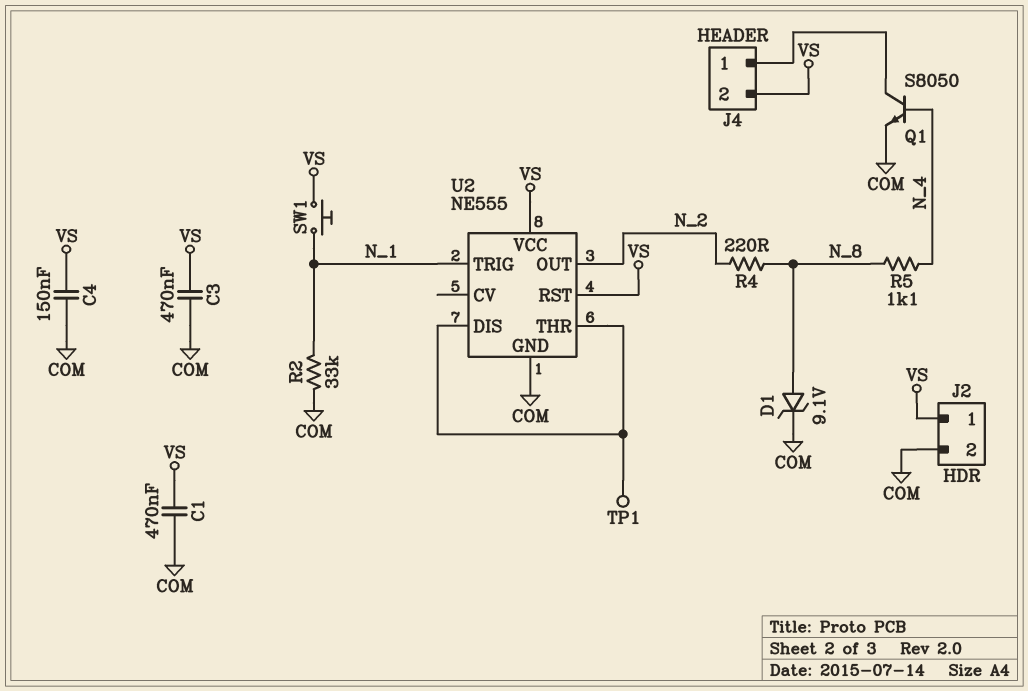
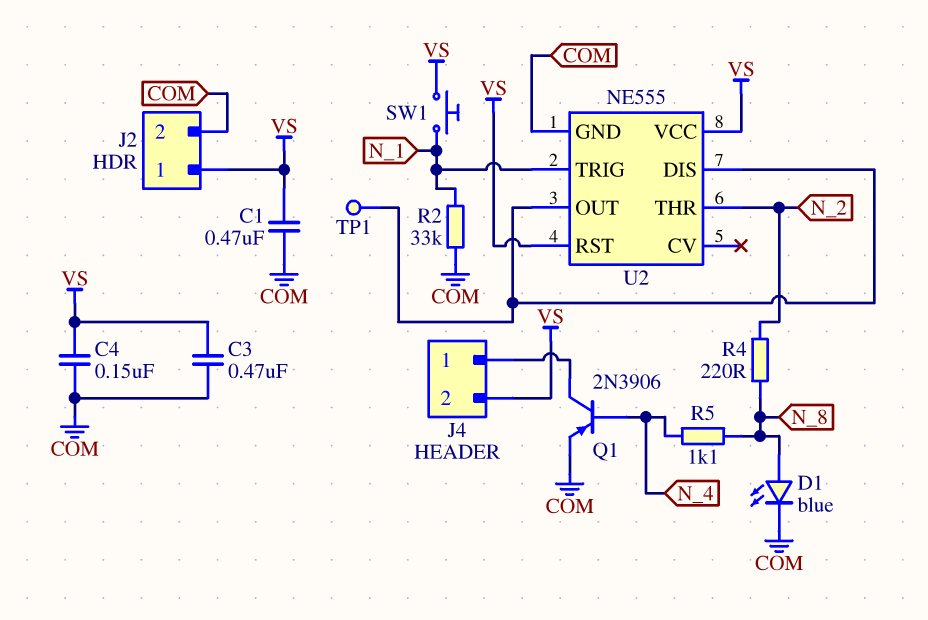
D1: zener 9.1V (A N_8, K COM) -> LED blue (A N_8, K COM)
Q1: NPN S8050 (B N_4, C J4/1, E COM) -> PNP 2N3906 (B N_4, C J4/1, E COM)
U2 pin OUT: N_2 -> U2/DIS
U2 pin THR: U2/DIS -> N_2

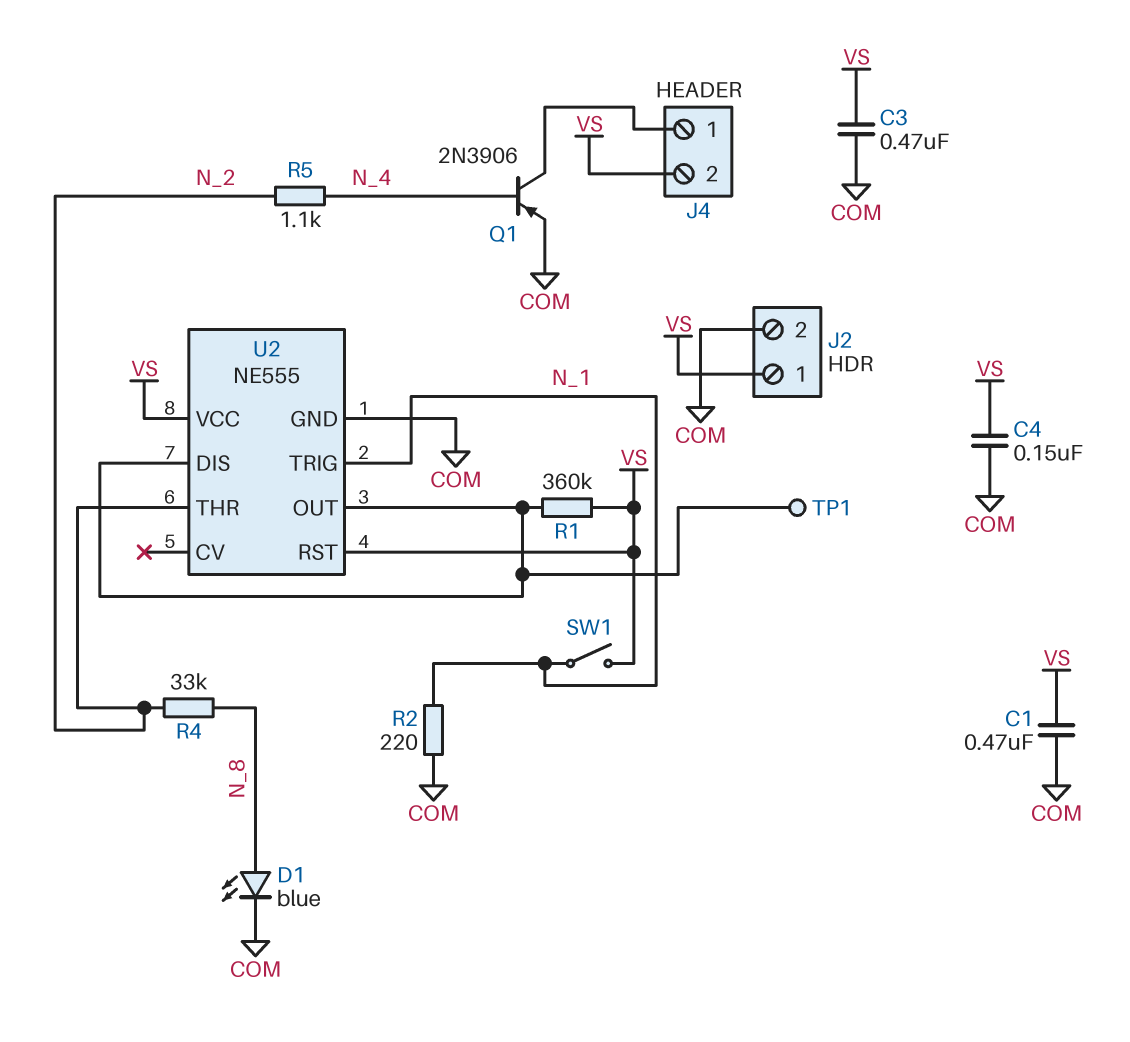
R1: none -> 360k (U2/DIS, VS)
R2: 33k (COM, N_1) -> 220 (COM, N_1)
R4: 220 (N_2, N_8) -> 33k (N_2, N_8)
R5: 1.1k (N_4, N_8) -> 1.1k (N_2, N_4)
SW1: button (N_1, VS) -> switch (N_1, VS)

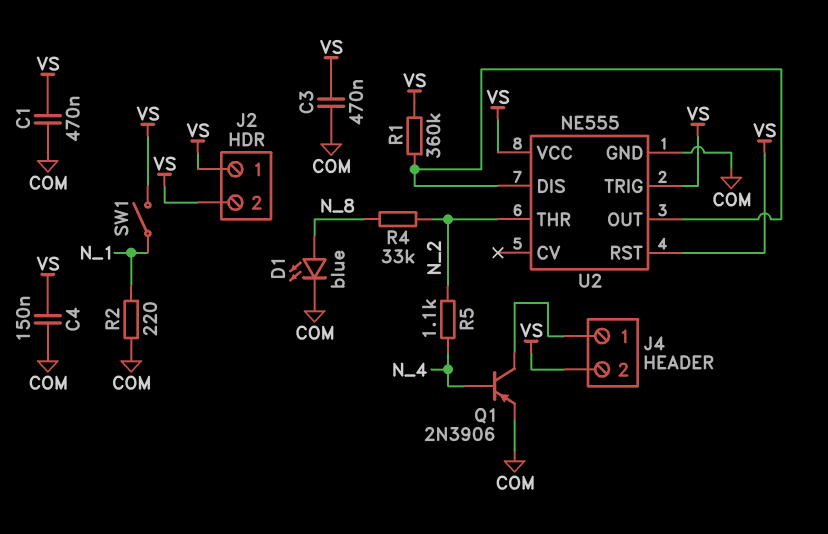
J2 pin 2: COM -> VS
TP1: test point (U2/DIS) -> none
U2 pin TRIG: N_1 -> VS

